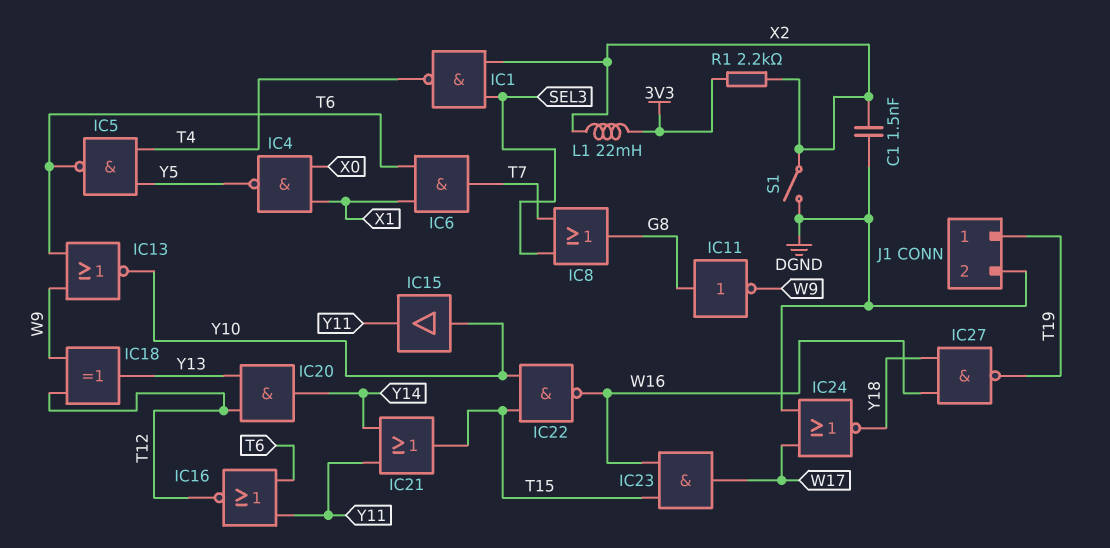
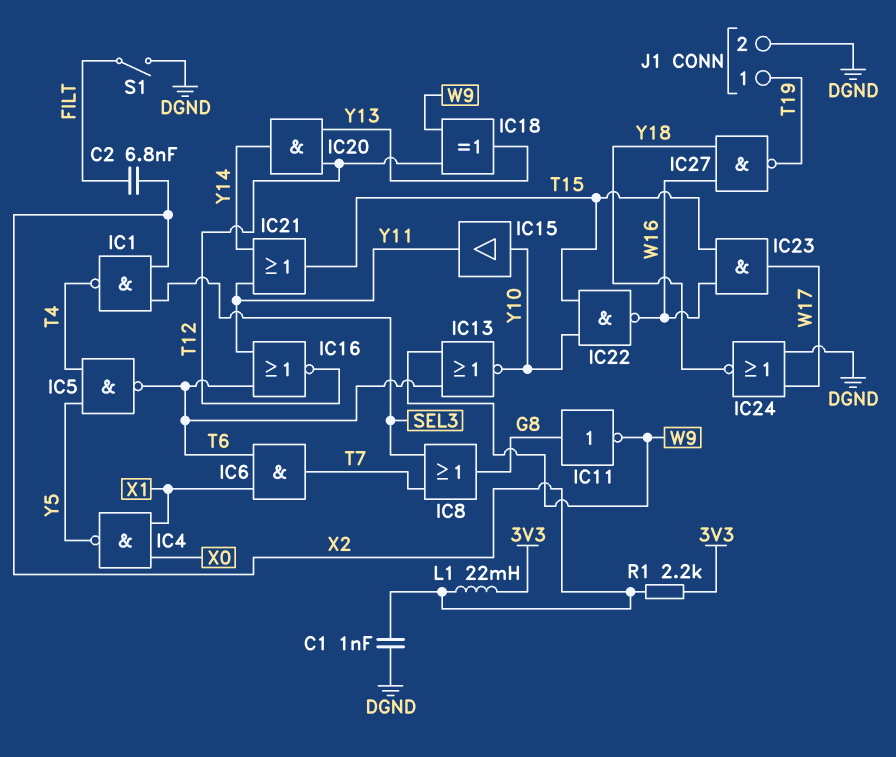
C1: 1.5nF (DGND, X2) -> 1nF (DGND, X2)
C2: none -> 6.8nF (FILT, X2)
S1: switch (DGND, X2) -> switch (DGND, FILT)

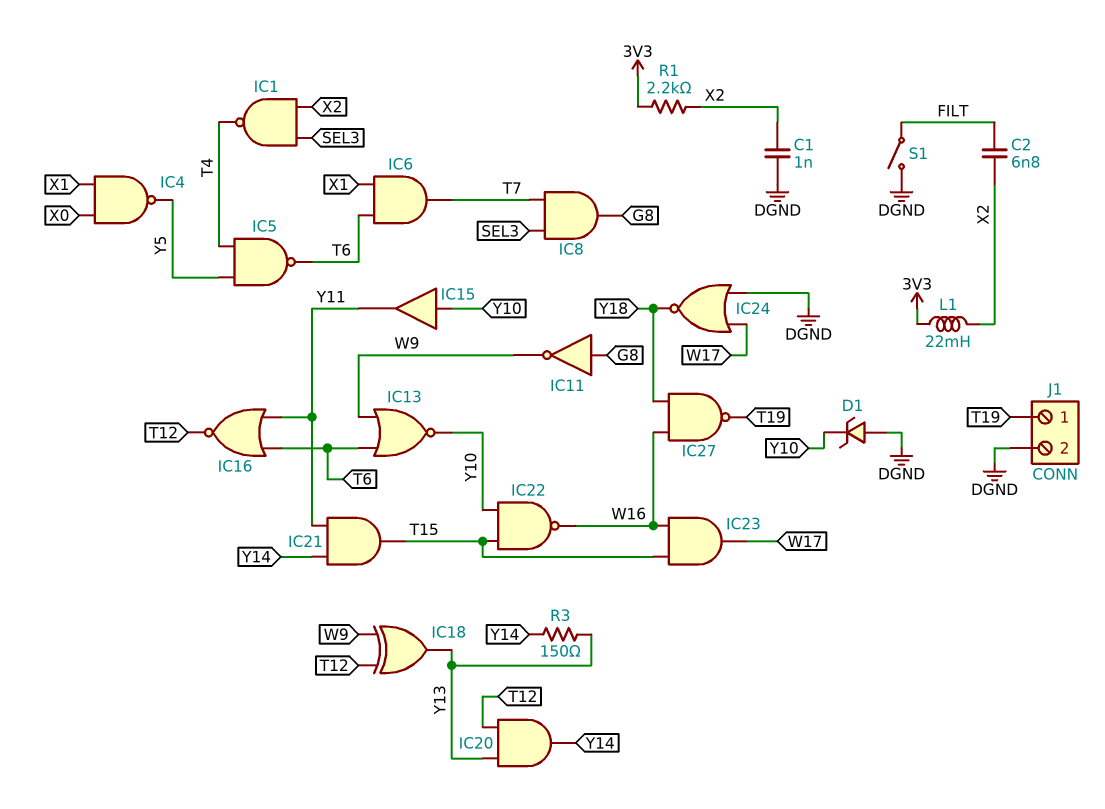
D1: none -> zener (A DGND, K Y10)
IC8: OR (in SEL3, in T7, out G8) -> AND (in SEL3, in T7, out G8)
IC21: OR (in Y11, in Y14, out T15) -> AND (in Y11, in Y14, out T15)
R3: none -> 150 (Y13, Y14)

